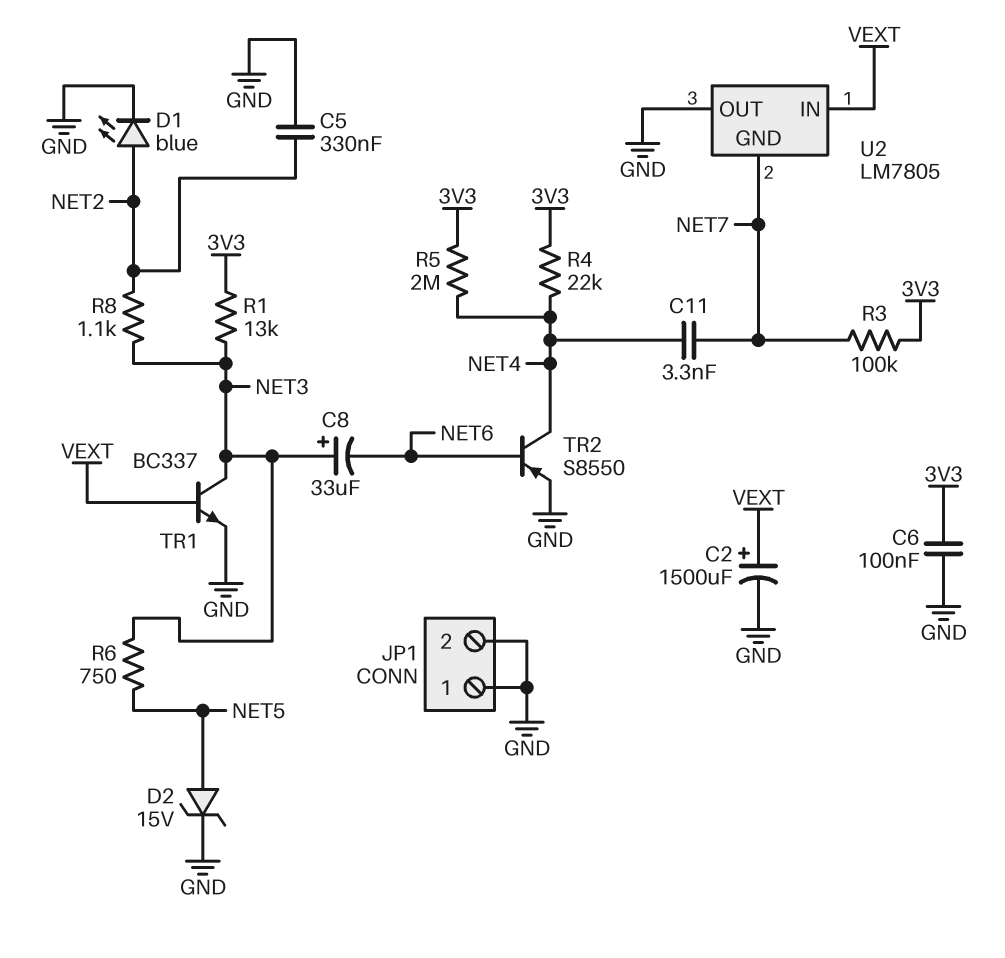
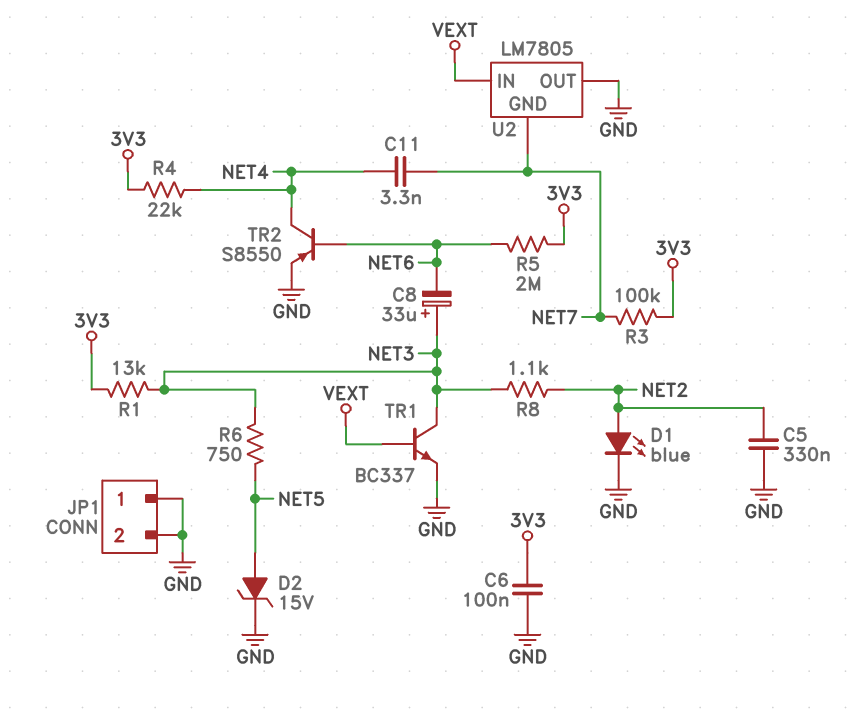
C2: 1500uF (plus VEXT, minus GND) -> none
R5: 2M (3V3, NET4) -> 2M (3V3, NET6)

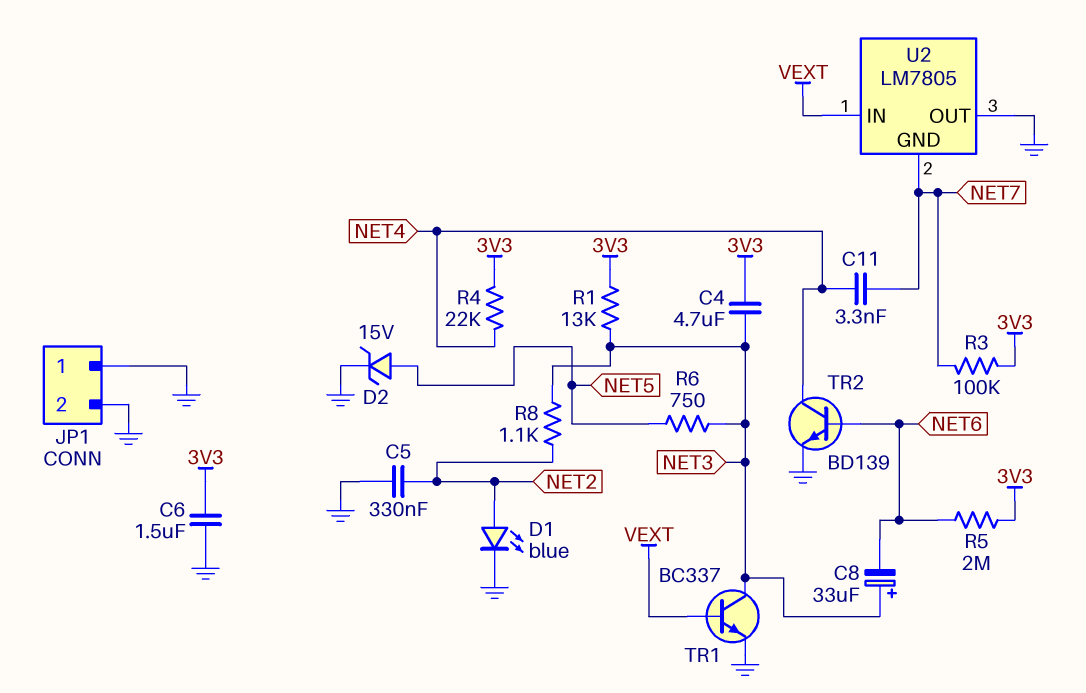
C4: none -> 4.7uF (3V3, NET3)
C6: 100nF (3V3, GND) -> 1.5uF (3V3, GND)
TR2: PNP S8550 (B NET6, C NET4, E GND) -> NPN BD139 (B NET6, C NET4, E GND)

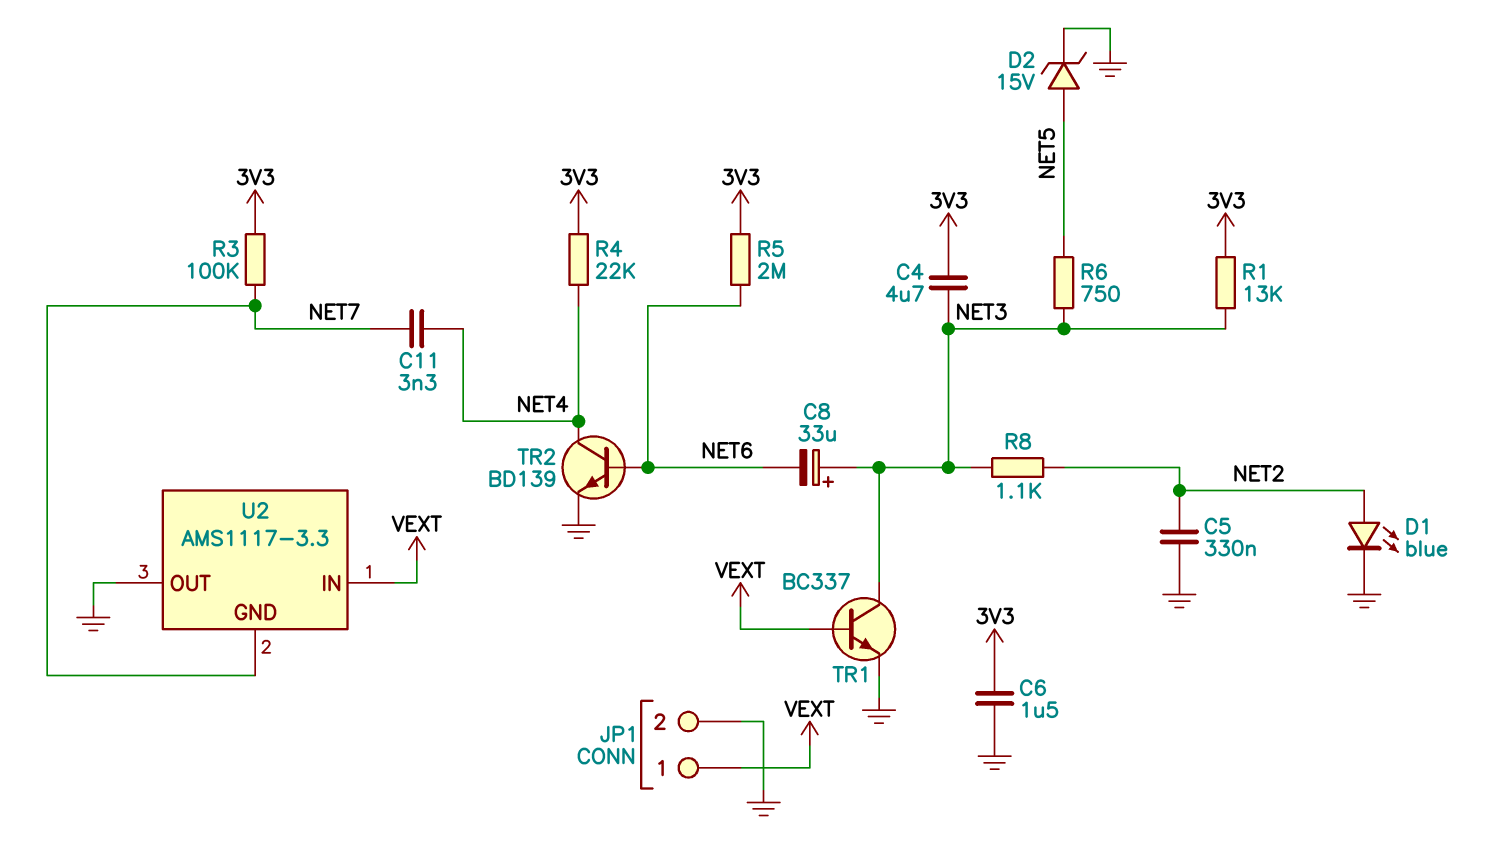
JP1 pin 1: GND -> VEXT
U2: LM7805 -> AMS1117-3.3

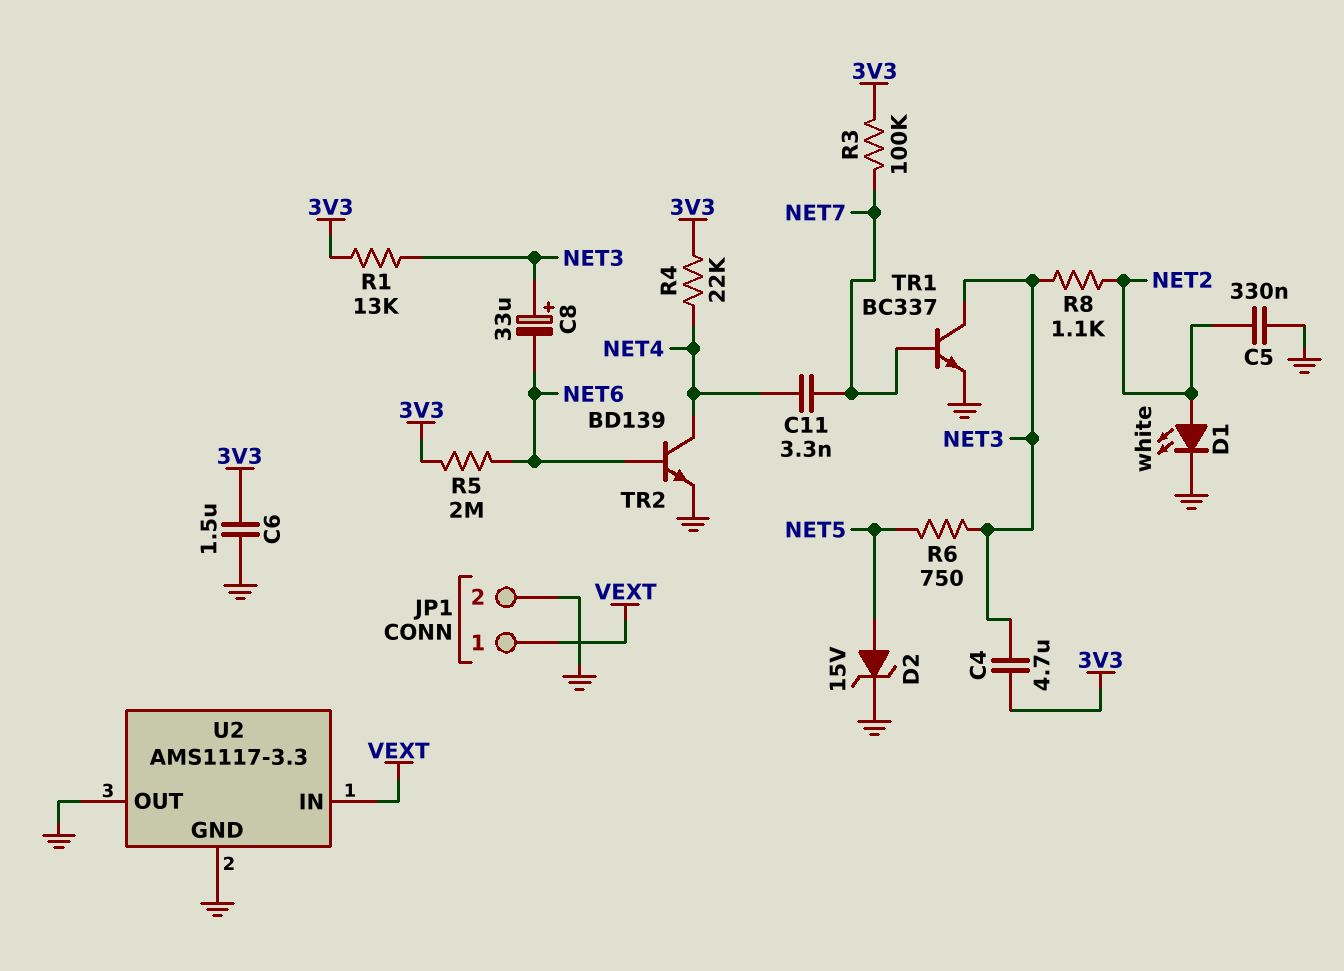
D1: LED blue (A NET2, K GND) -> LED white (A NET2, K GND)
TR1: NPN BC337 (B VEXT, C NET3, E GND) -> NPN BC337 (B NET7, C NET3, E GND)
U2 pin GND: NET7 -> GND

